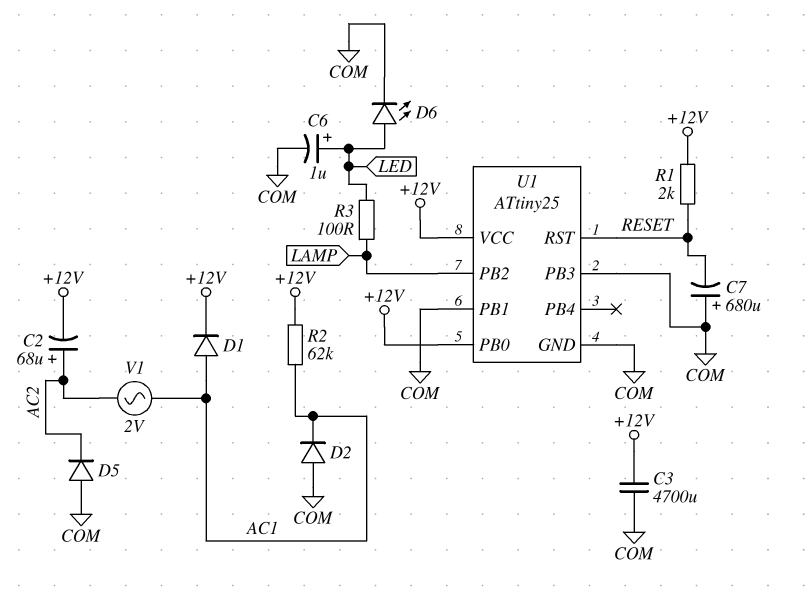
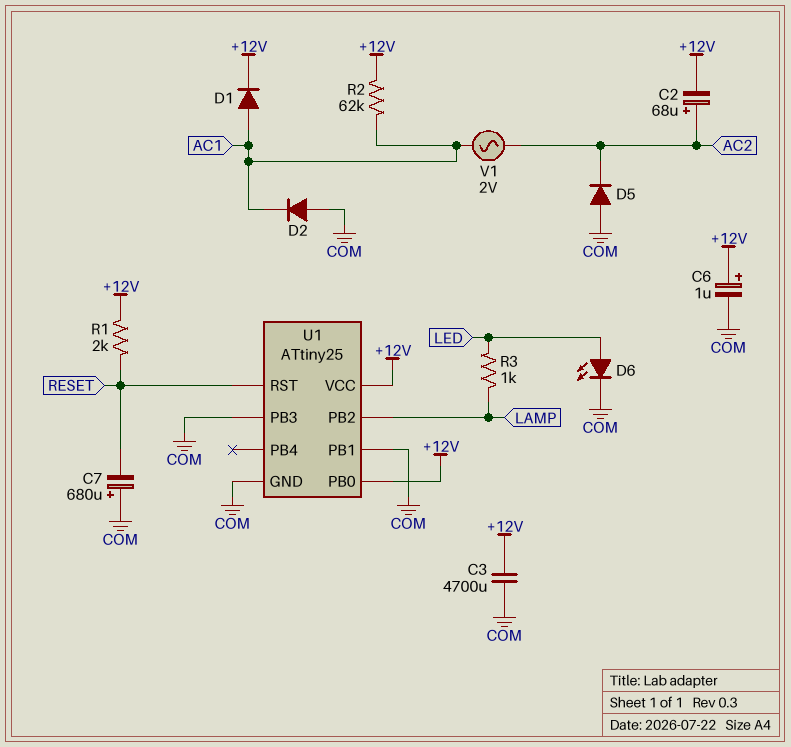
C6: 1uF (plus LED, minus COM) -> 1uF (plus +12V, minus COM)
R3: 100 (LAMP, LED) -> 1k (LAMP, LED)

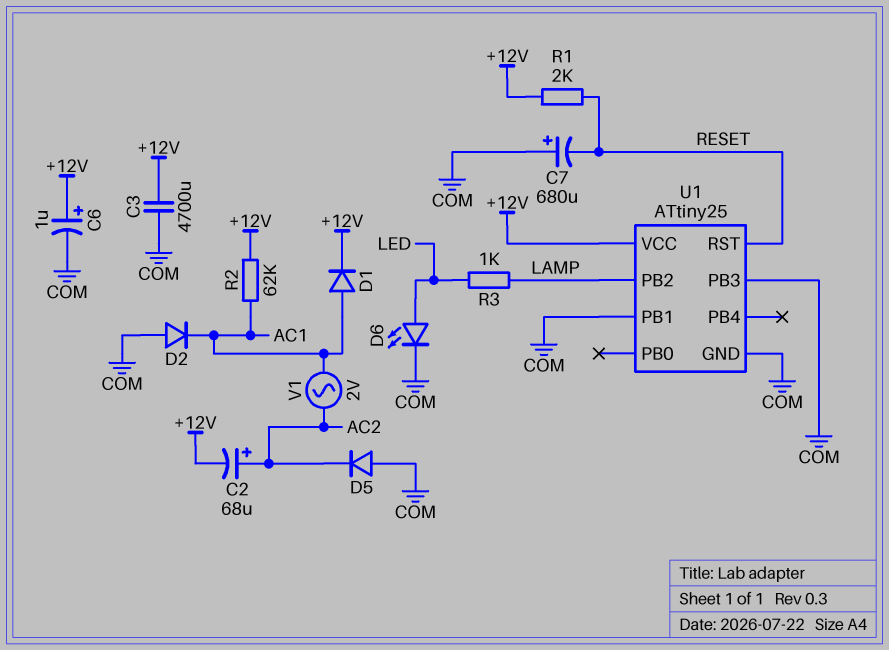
U1 pin PB0: +12V -> none

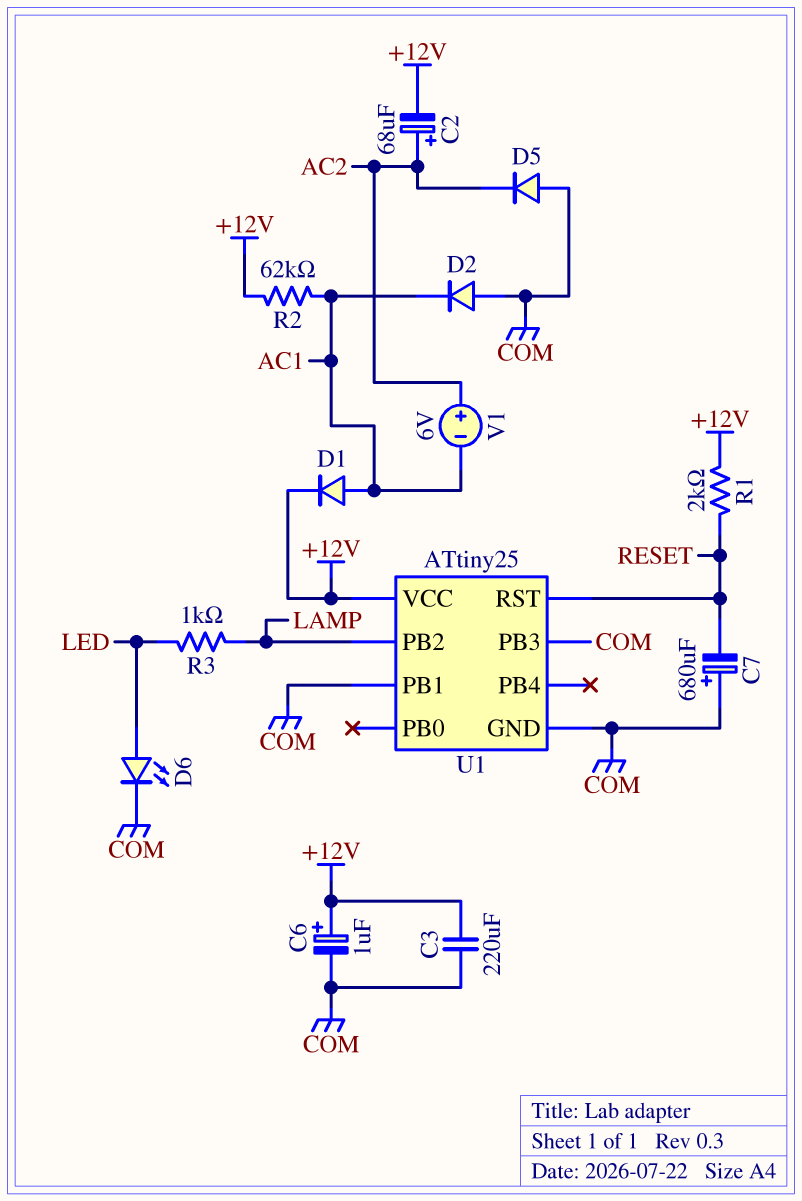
C3: 4700uF (+12V, COM) -> 220uF (+12V, COM)
V1: AC 2V (AC1, AC2) -> 6V (plus AC2, minus AC1)

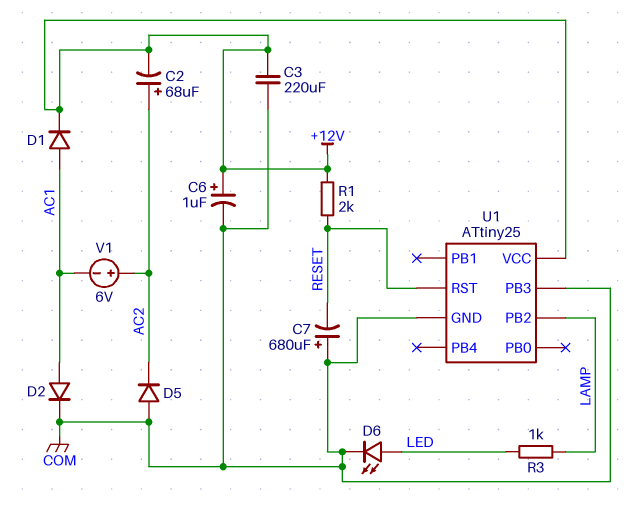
D2: diode (A COM, K AC1) -> diode (A AC1, K COM)
R2: 62k (+12V, AC1) -> none
U1 pin PB1: COM -> none

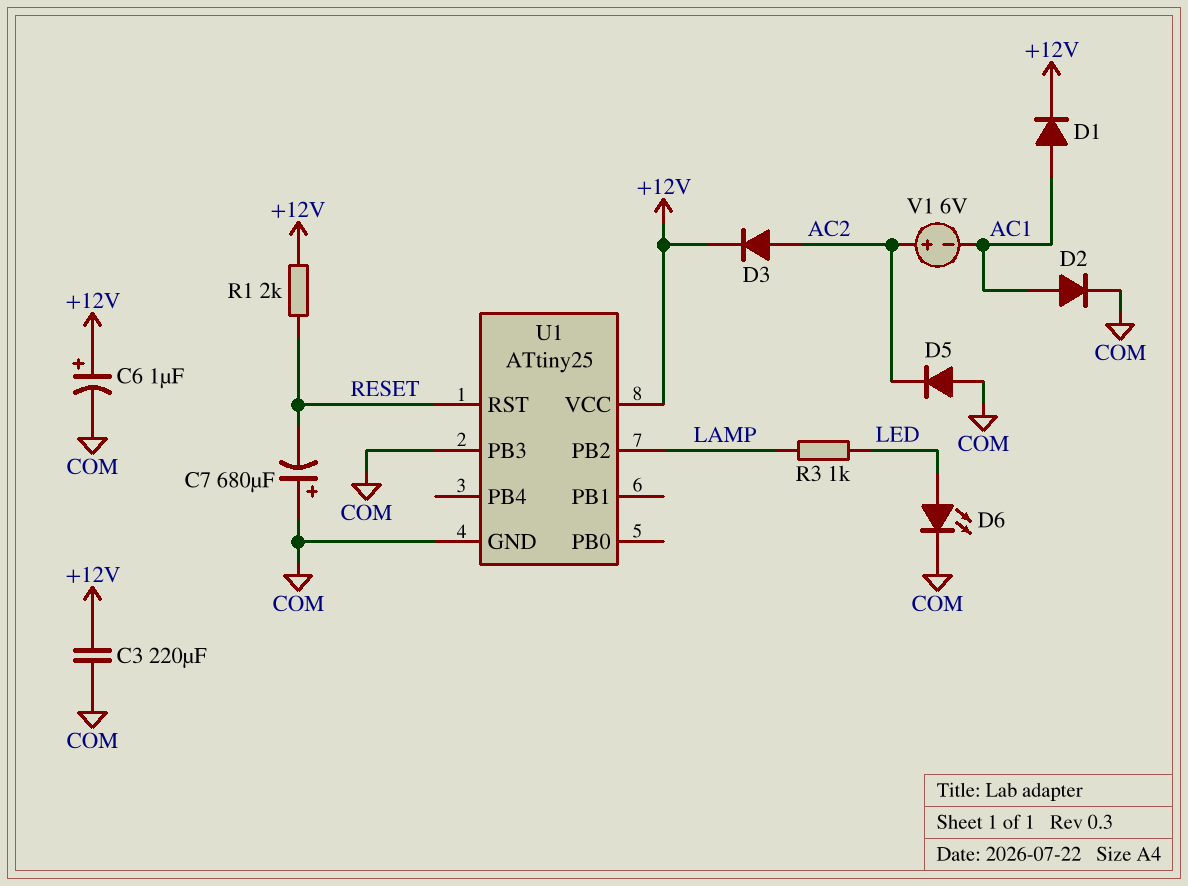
C2: 68uF (plus AC2, minus +12V) -> none
D3: none -> diode (A AC2, K +12V)

